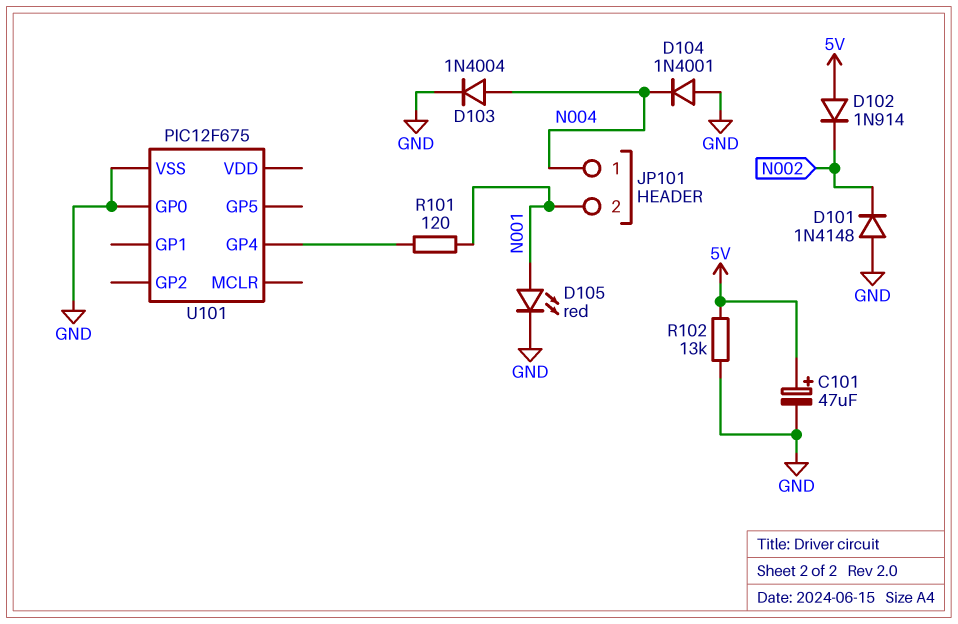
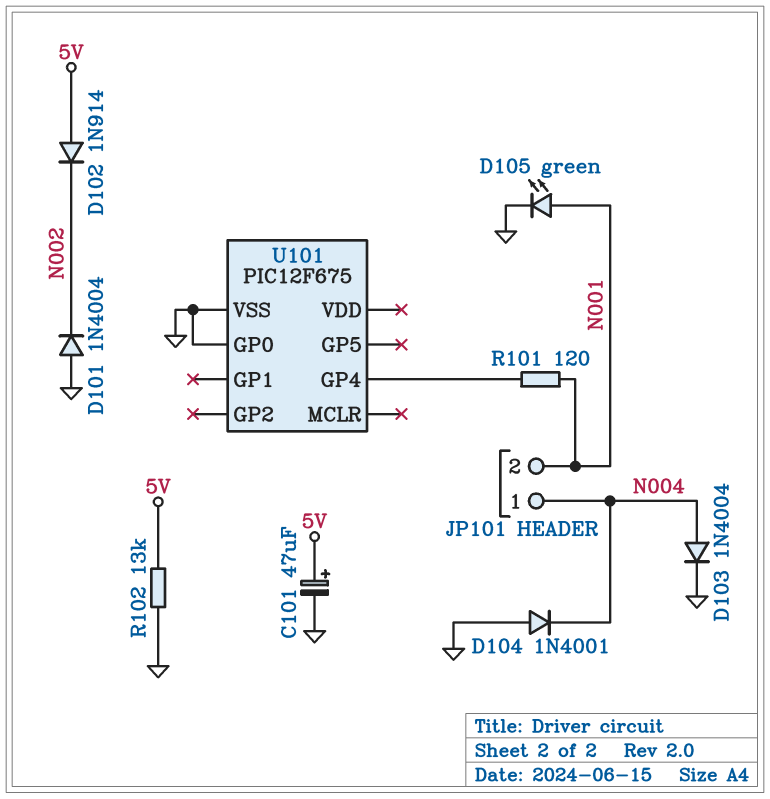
D101: diode 1N4148 (A GND, K N002) -> diode 1N4004 (A GND, K N002)
D105: LED red (A N001, K GND) -> LED green (A N001, K GND)

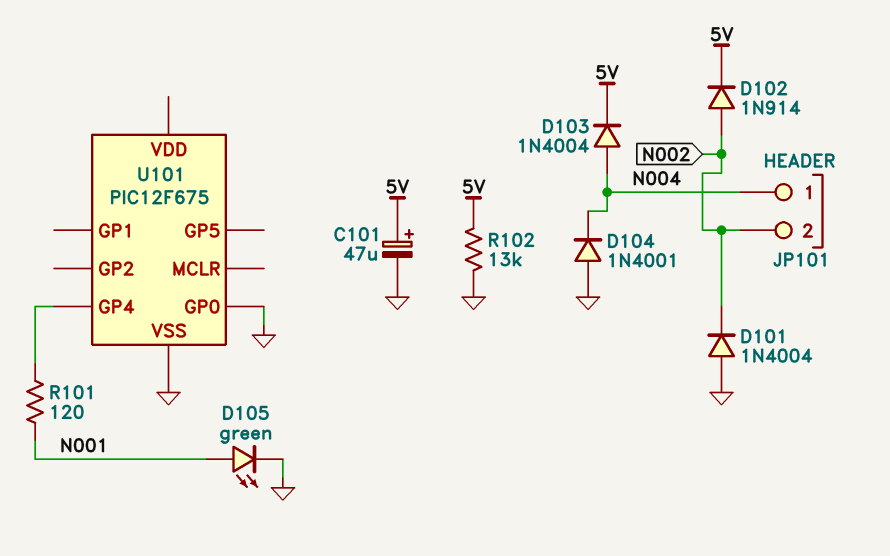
D102: diode 1N914 (A 5V, K N002) -> diode 1N914 (A N002, K 5V)
D103: diode 1N4004 (A N004, K GND) -> diode 1N4004 (A N004, K 5V)
JP101 pin 2: N001 -> N002

